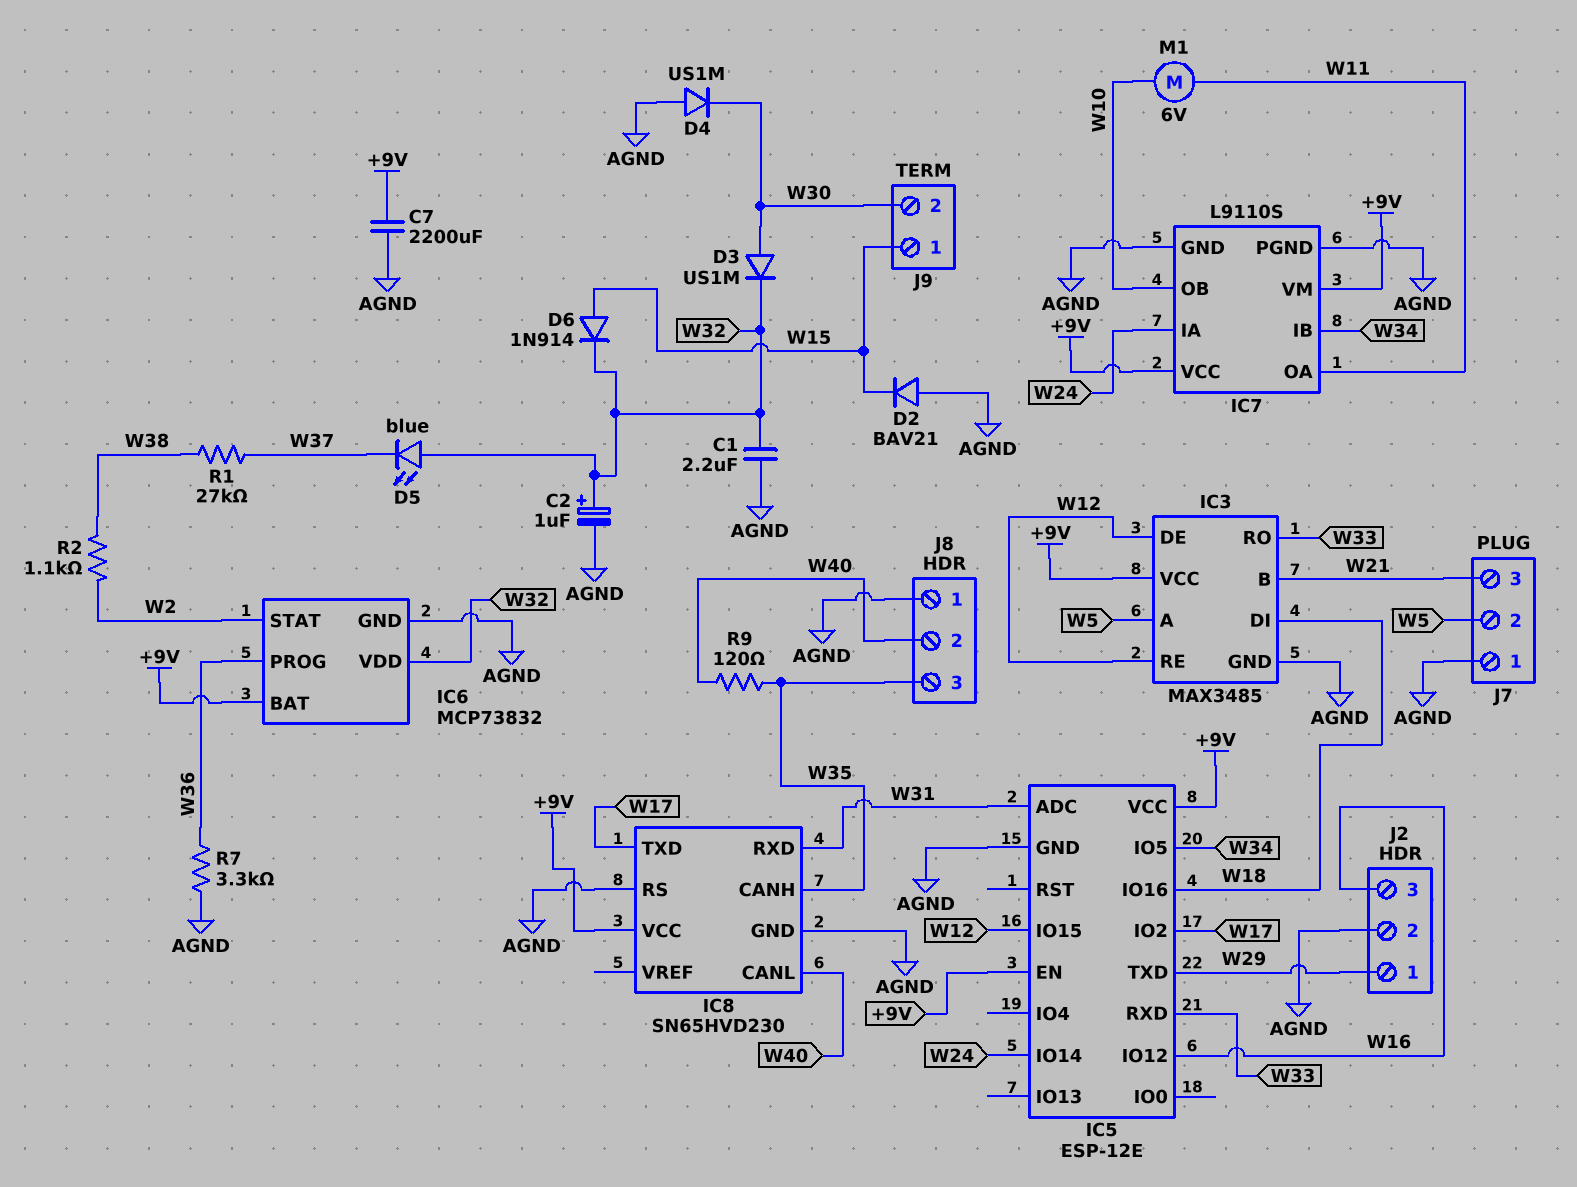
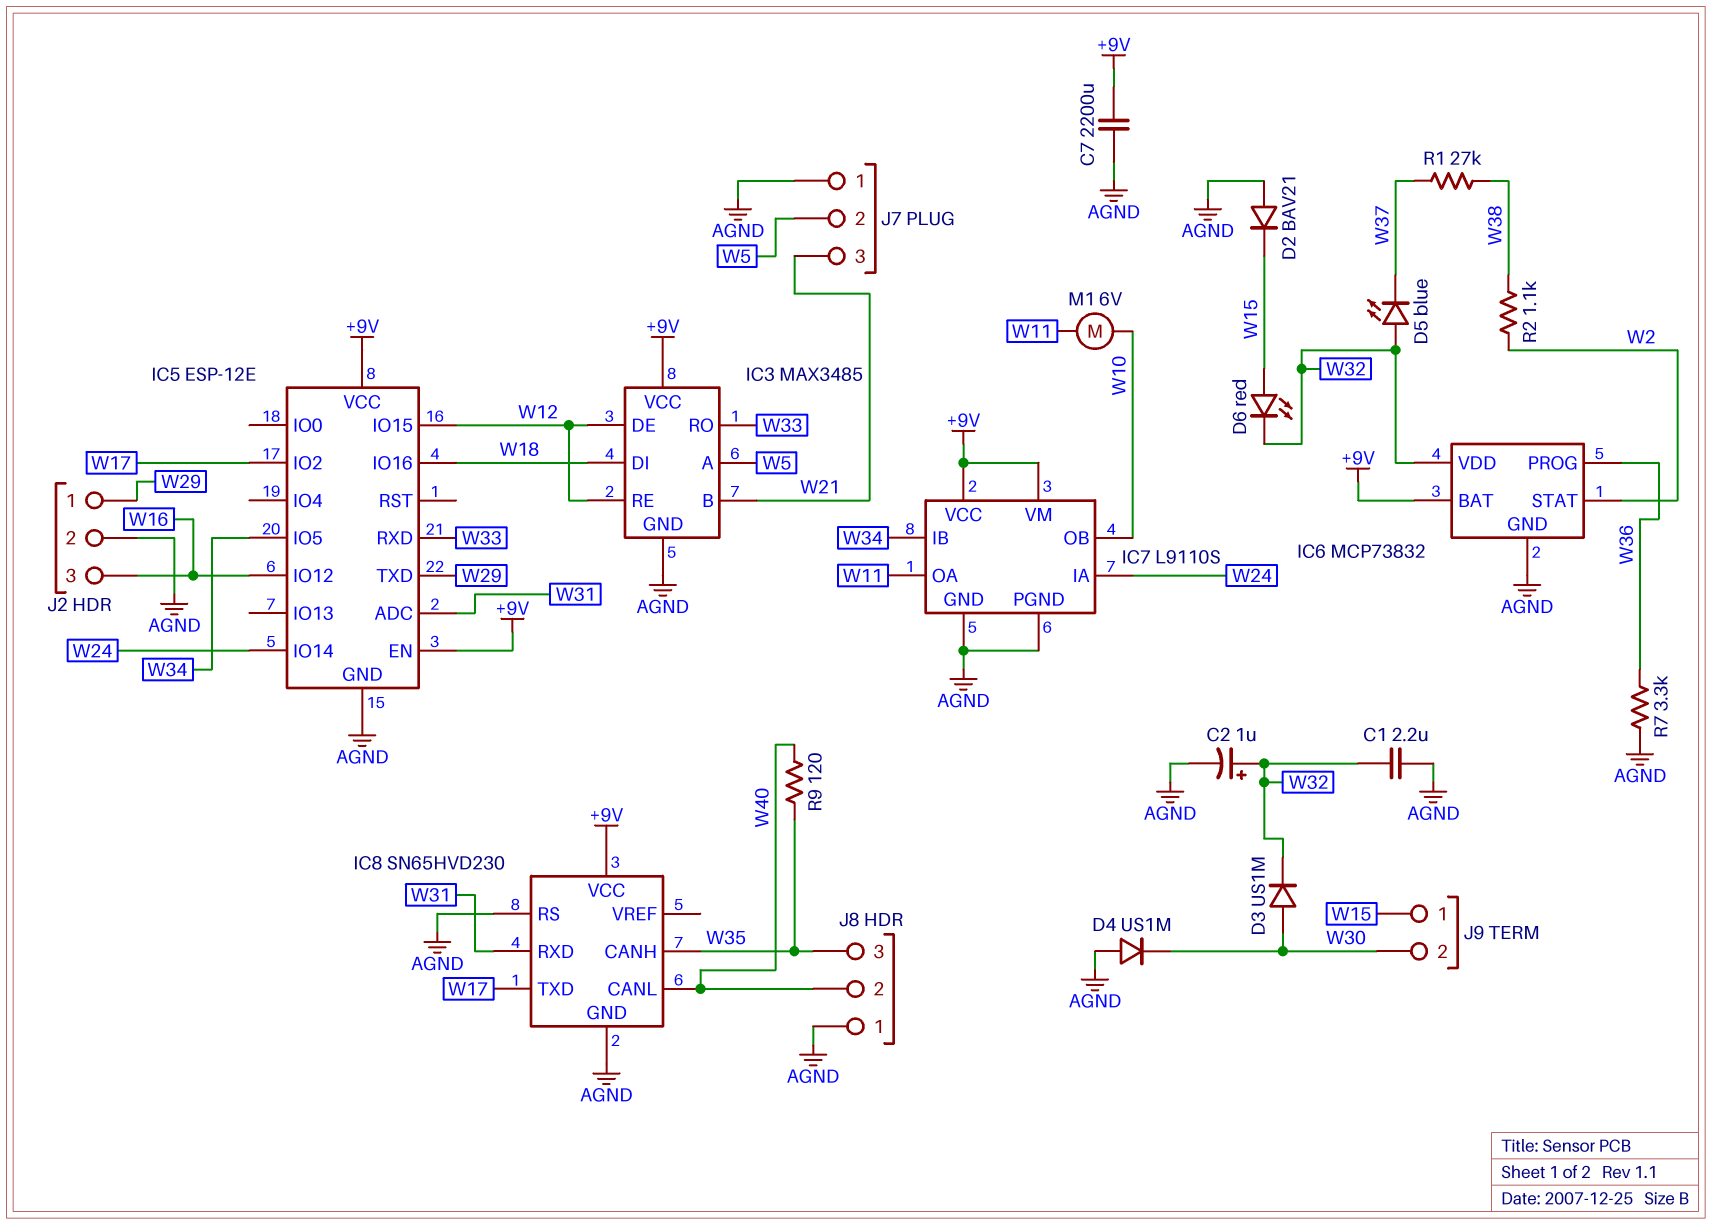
D6: diode 1N914 (A W15, K W32) -> LED red (A W15, K W32)

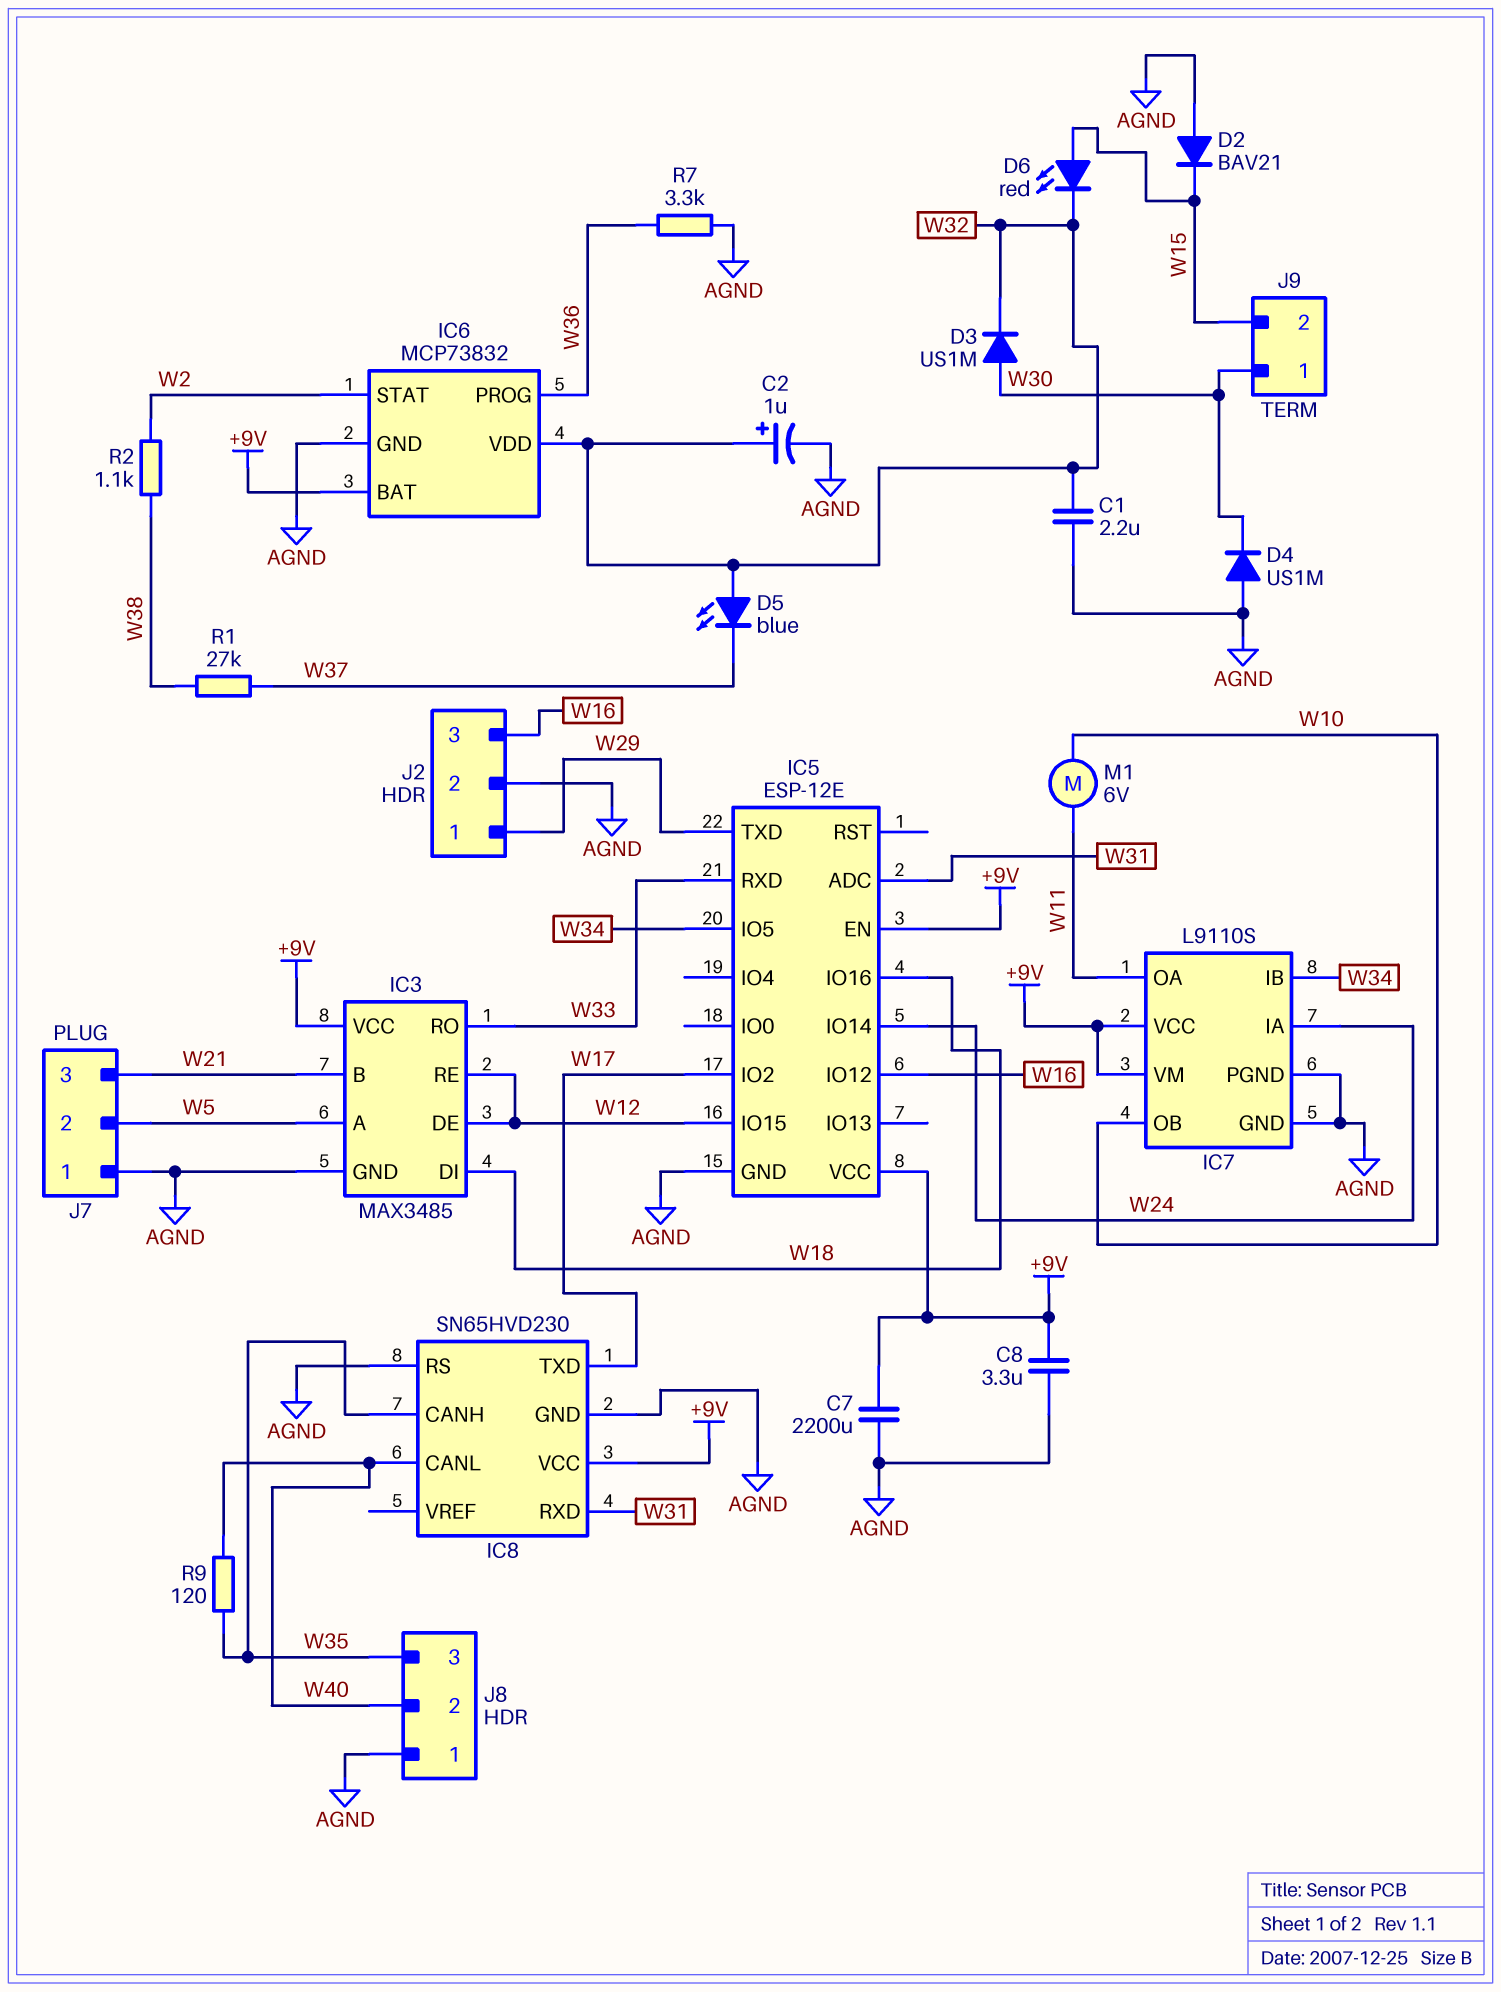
C8: none -> 3.3uF (+9V, AGND)
J9 pin 1: W15 -> W30
J9 pin 2: W30 -> W15

